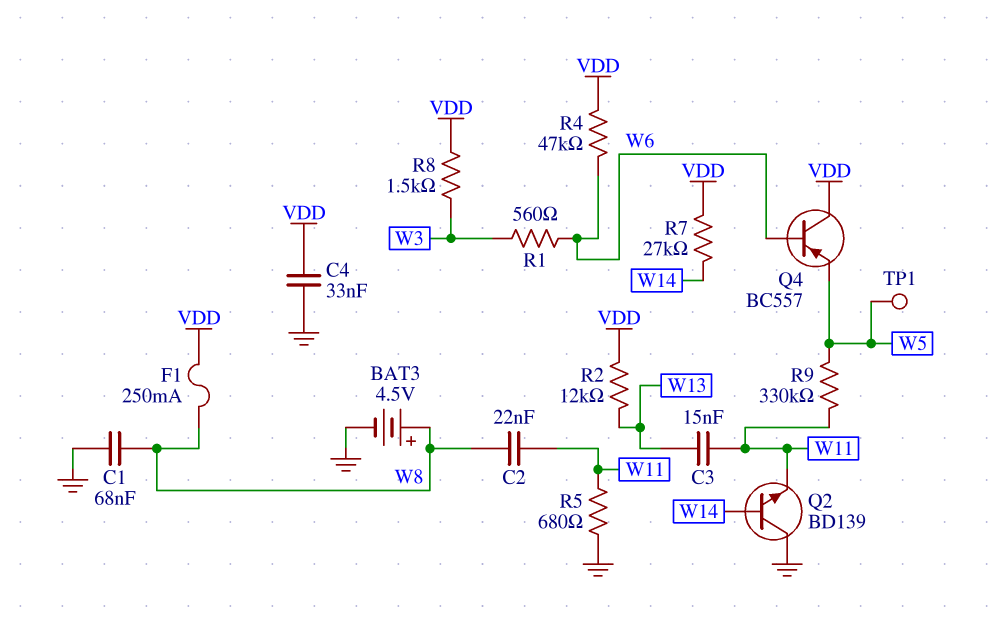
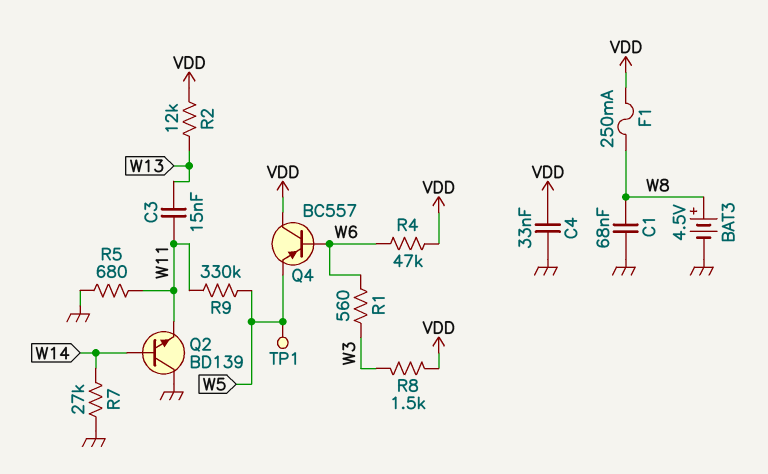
C2: 22nF (W8, W11) -> none
R7: 27k (VDD, W14) -> 27k (GND, W14)

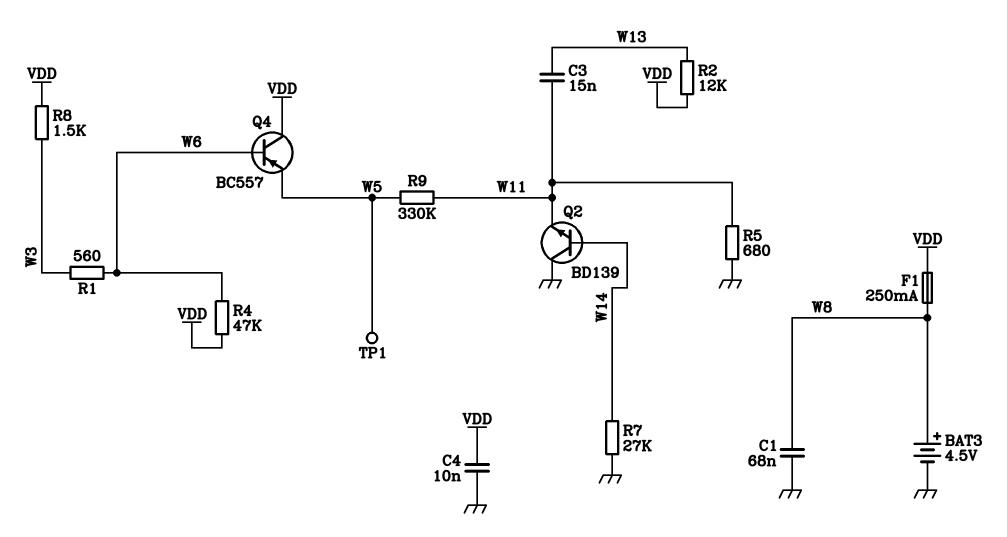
C4: 33nF (GND, VDD) -> 10nF (GND, VDD)

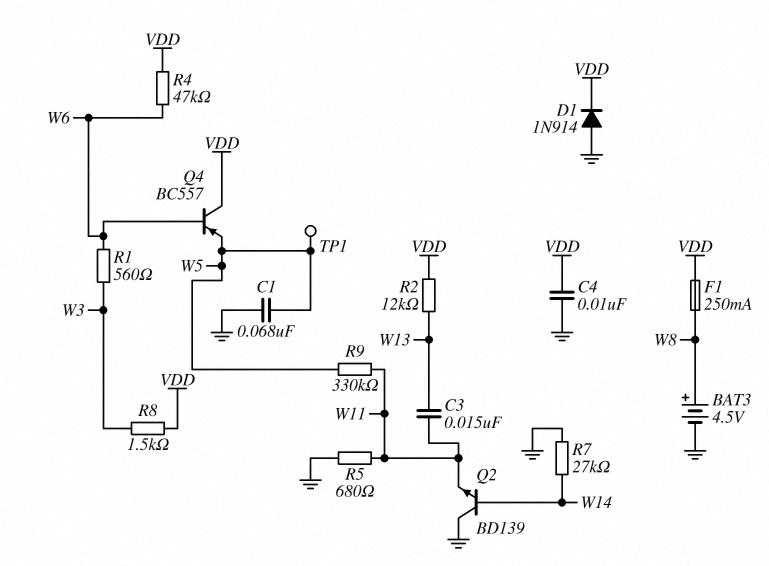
C1: 68nF (GND, W8) -> 68nF (GND, W5)
D1: none -> diode 1N914 (A GND, K VDD)

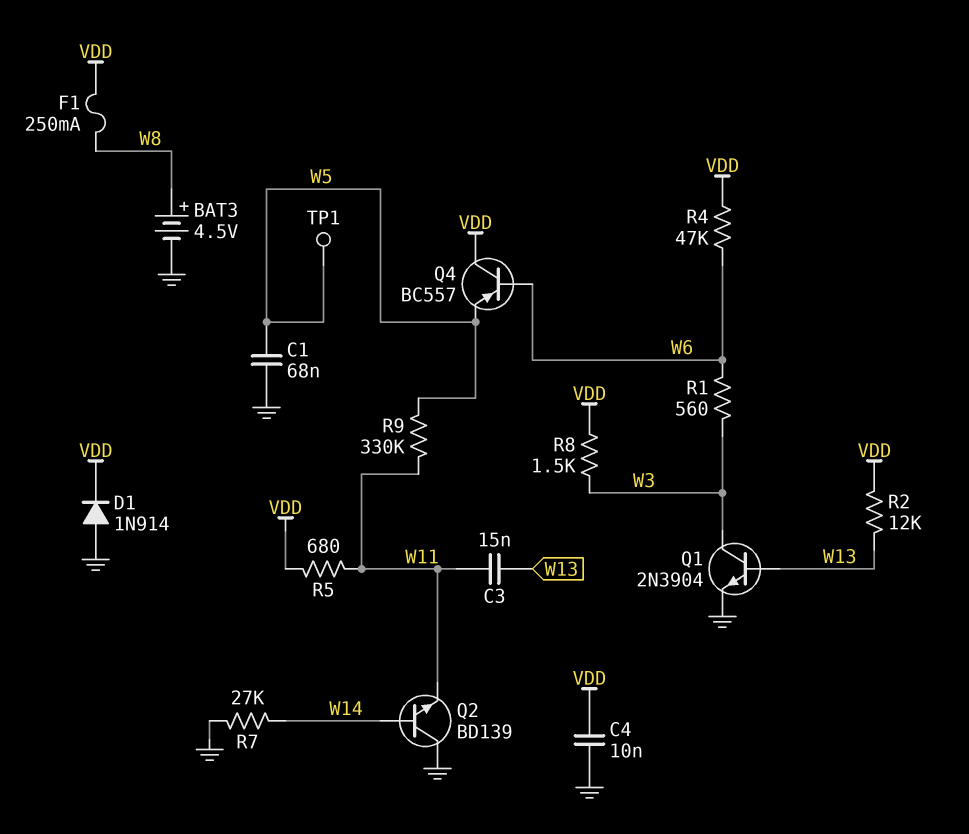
Q1: none -> NPN 2N3904 (B W13, C W3, E GND)
R5: 680 (GND, W11) -> 680 (VDD, W11)

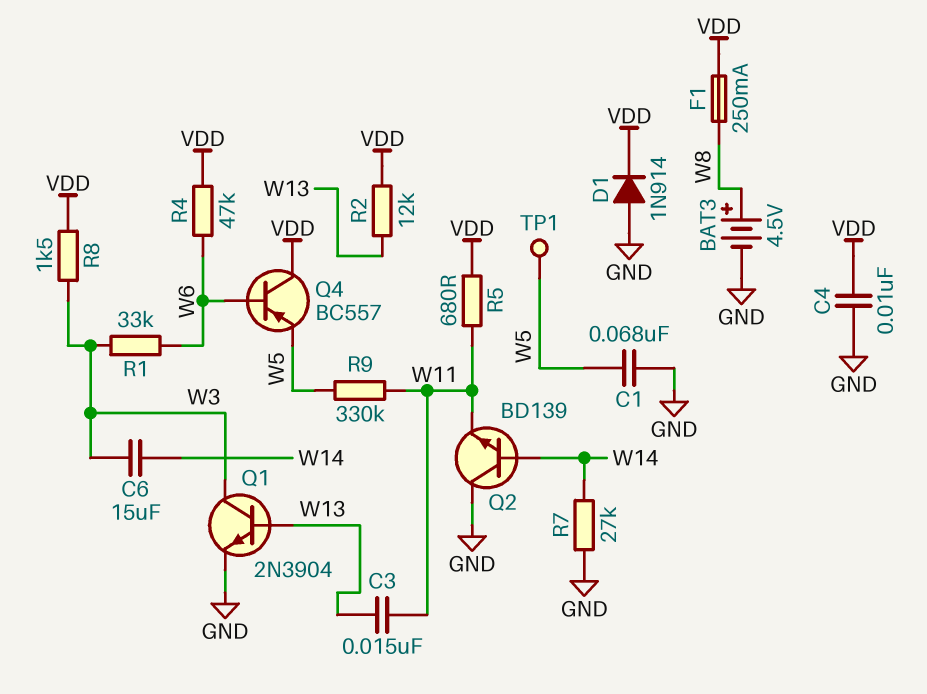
C6: none -> 15uF (W3, W14)
R1: 560 (W3, W6) -> 33k (W3, W6)

